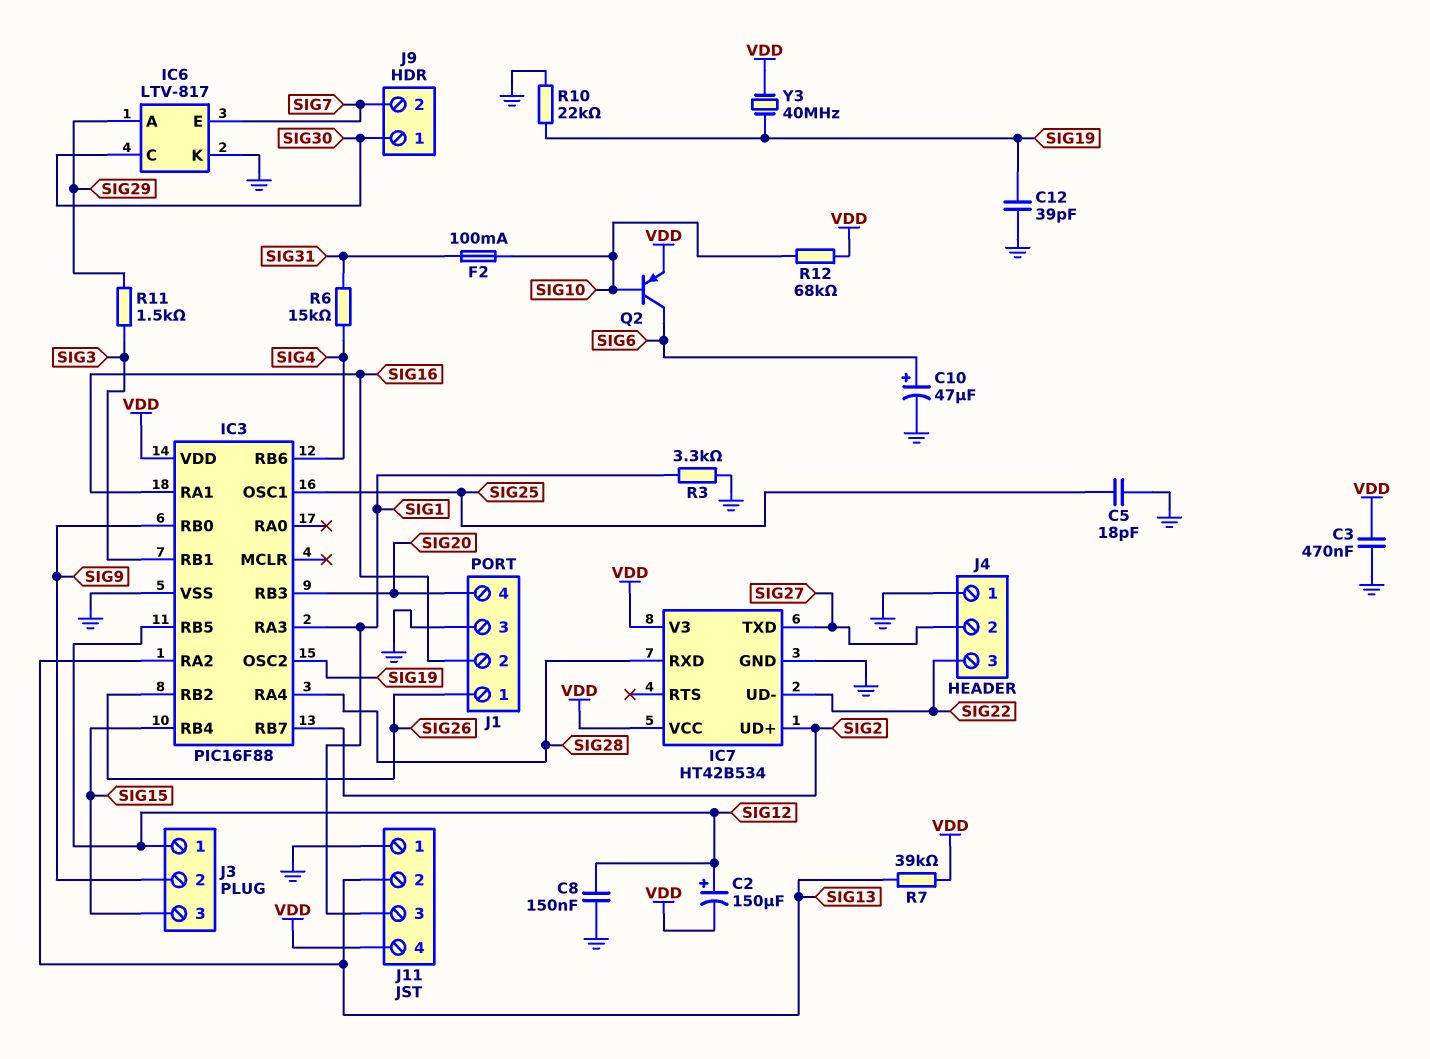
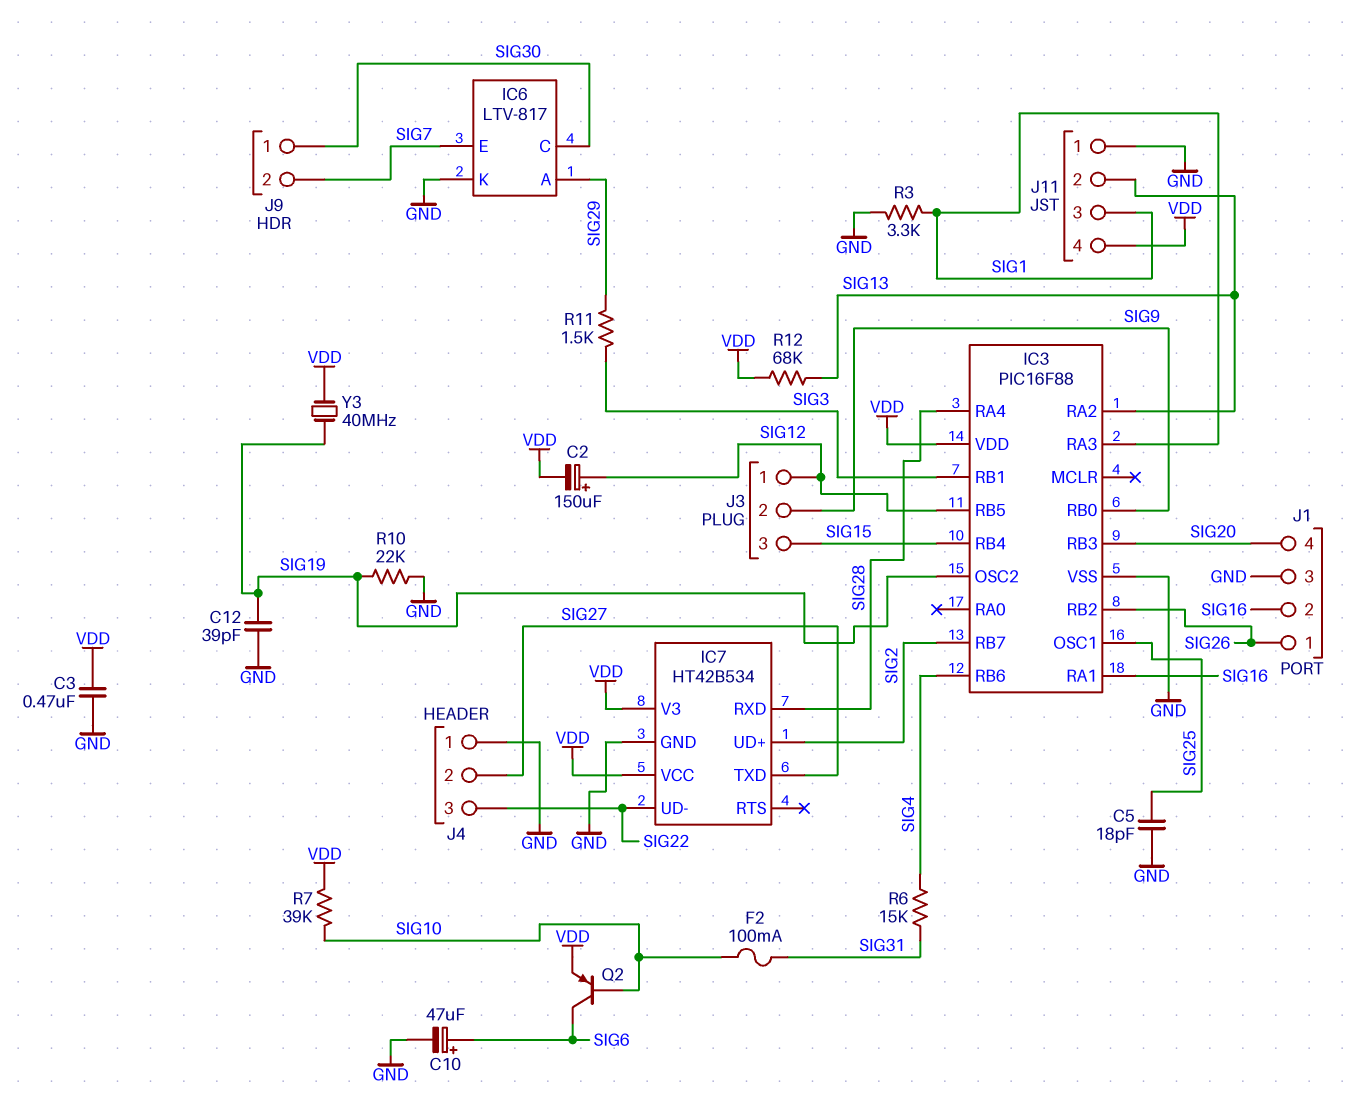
C8: 150nF (GND, SIG12) -> none
R7: 39k (SIG13, VDD) -> 39k (SIG10, VDD)
R12: 68k (SIG10, VDD) -> 68k (SIG13, VDD)

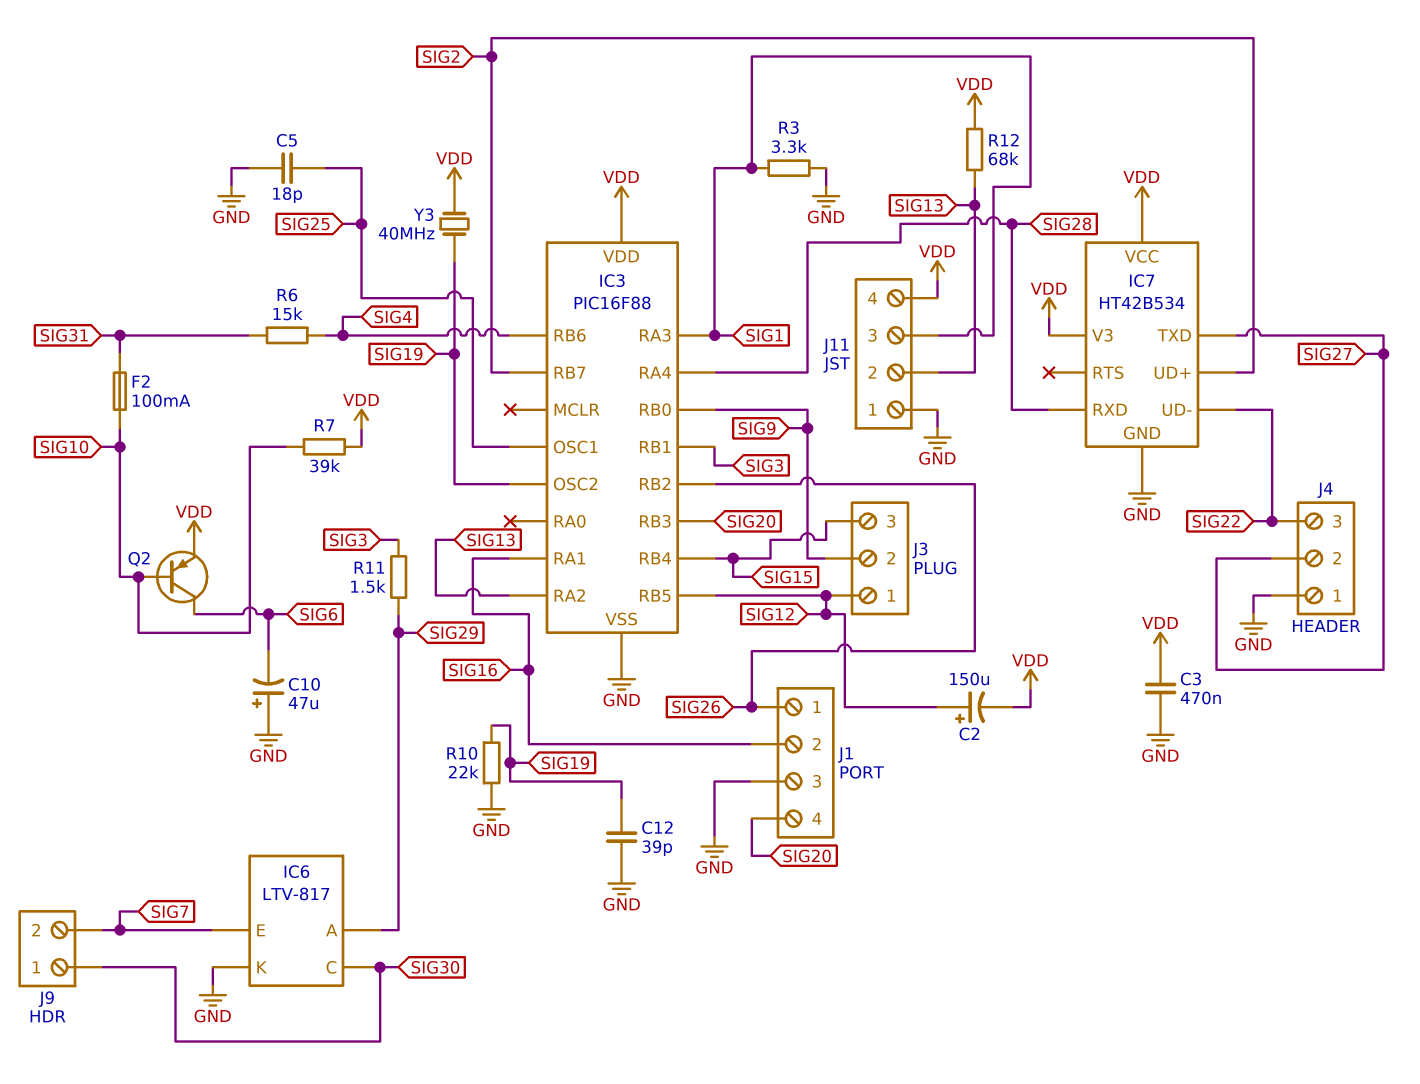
C10: 47uF (plus SIG6, minus GND) -> 47uF (plus GND, minus SIG6)

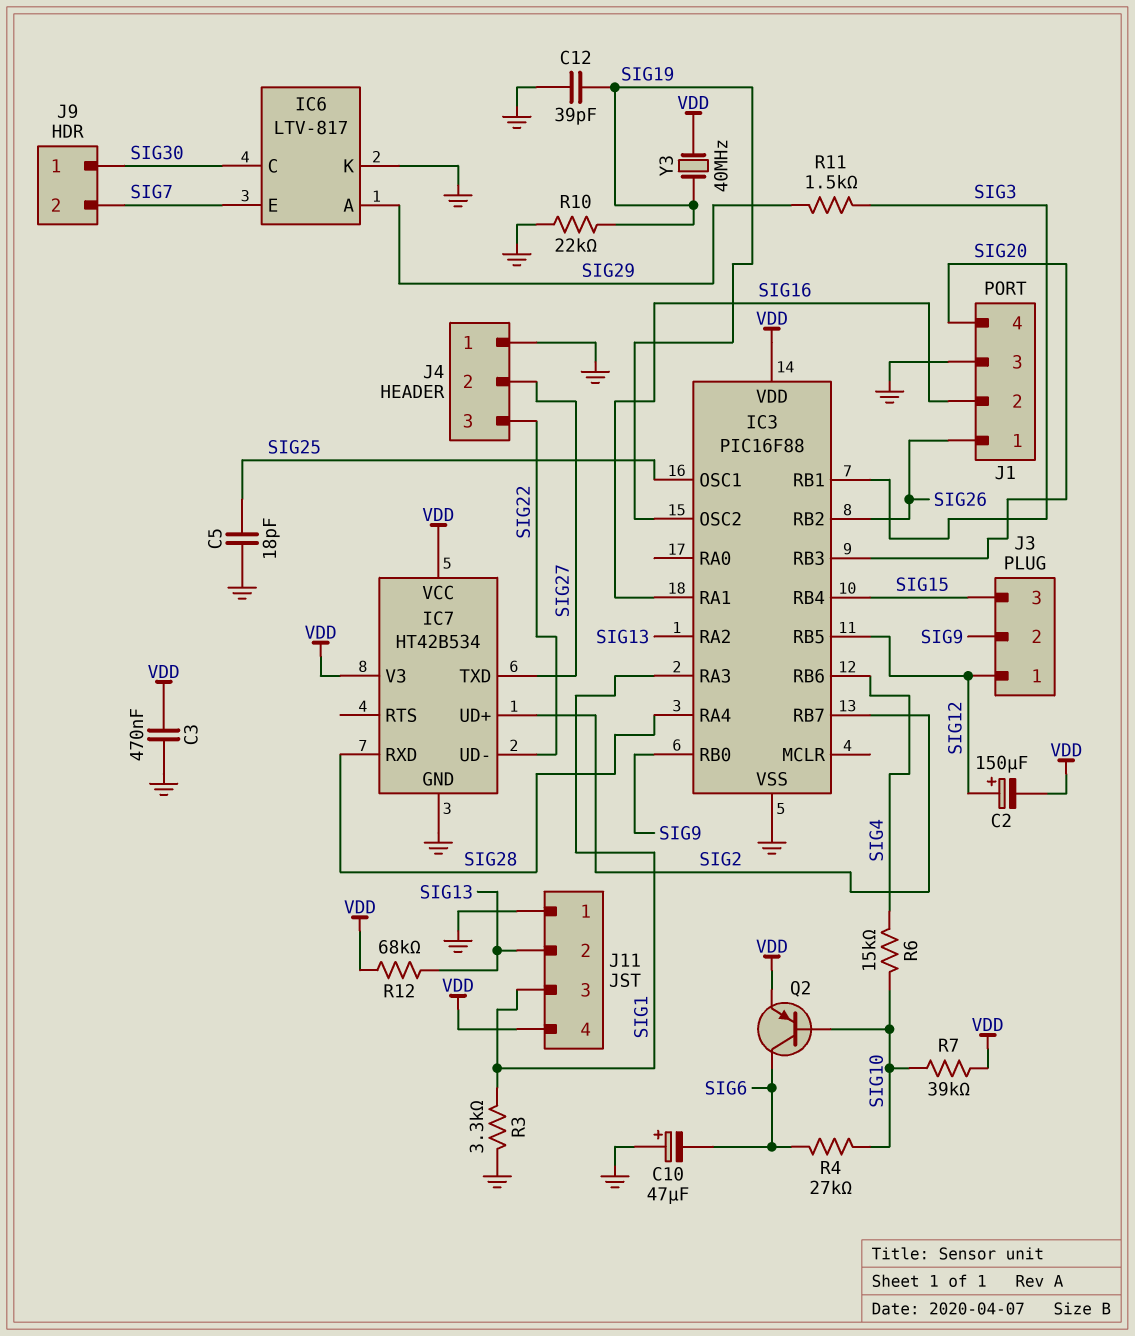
F2: 100mA (SIG10, SIG31) -> none
R4: none -> 27k (SIG6, SIG10)
R6: 15k (SIG4, SIG31) -> 15k (SIG4, SIG10)

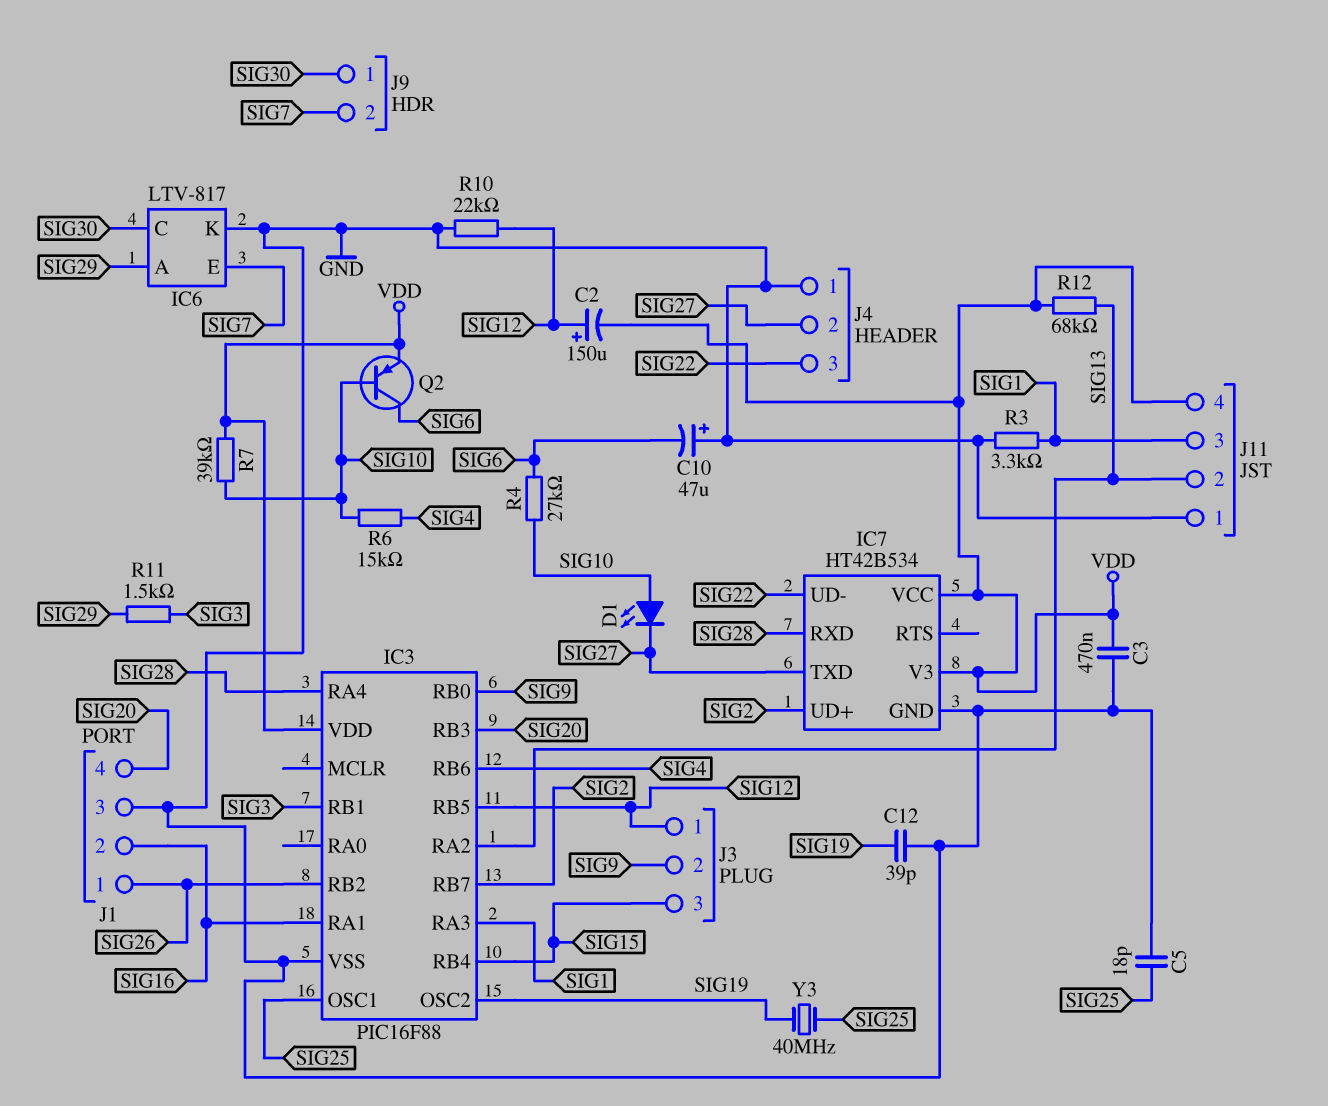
D1: none -> LED (A SIG10, K SIG27)
R10: 22k (GND, SIG19) -> 22k (GND, SIG12)
Y3: 40MHz (SIG19, VDD) -> 40MHz (SIG19, SIG25)

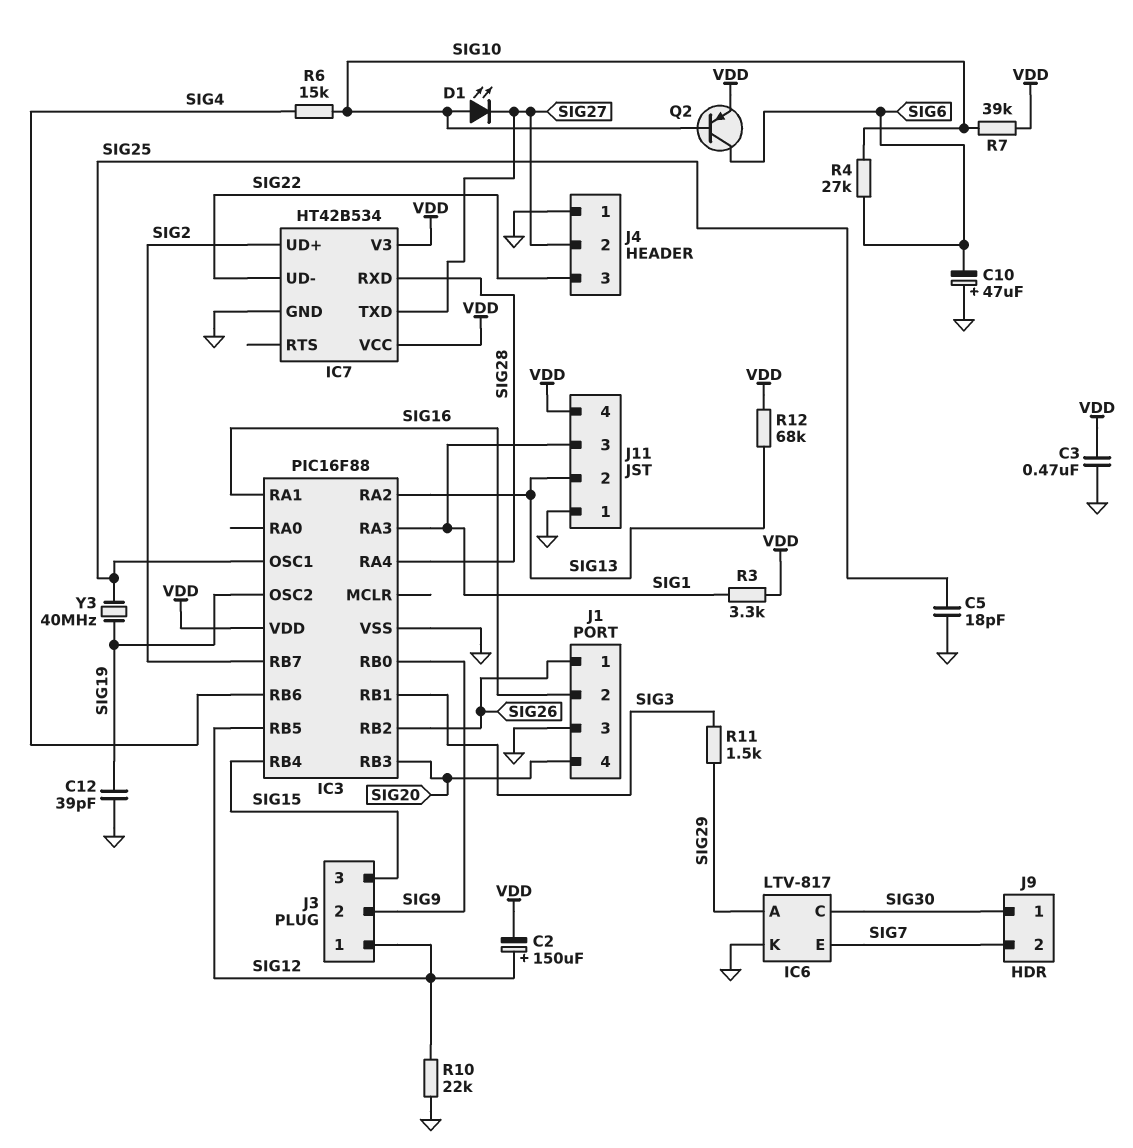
R3: 3.3k (GND, SIG1) -> 3.3k (SIG1, VDD)

